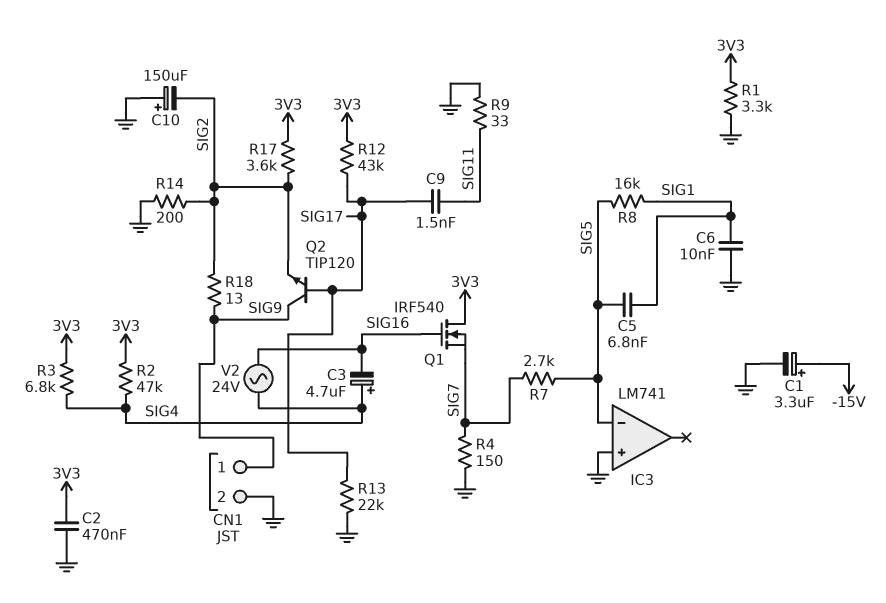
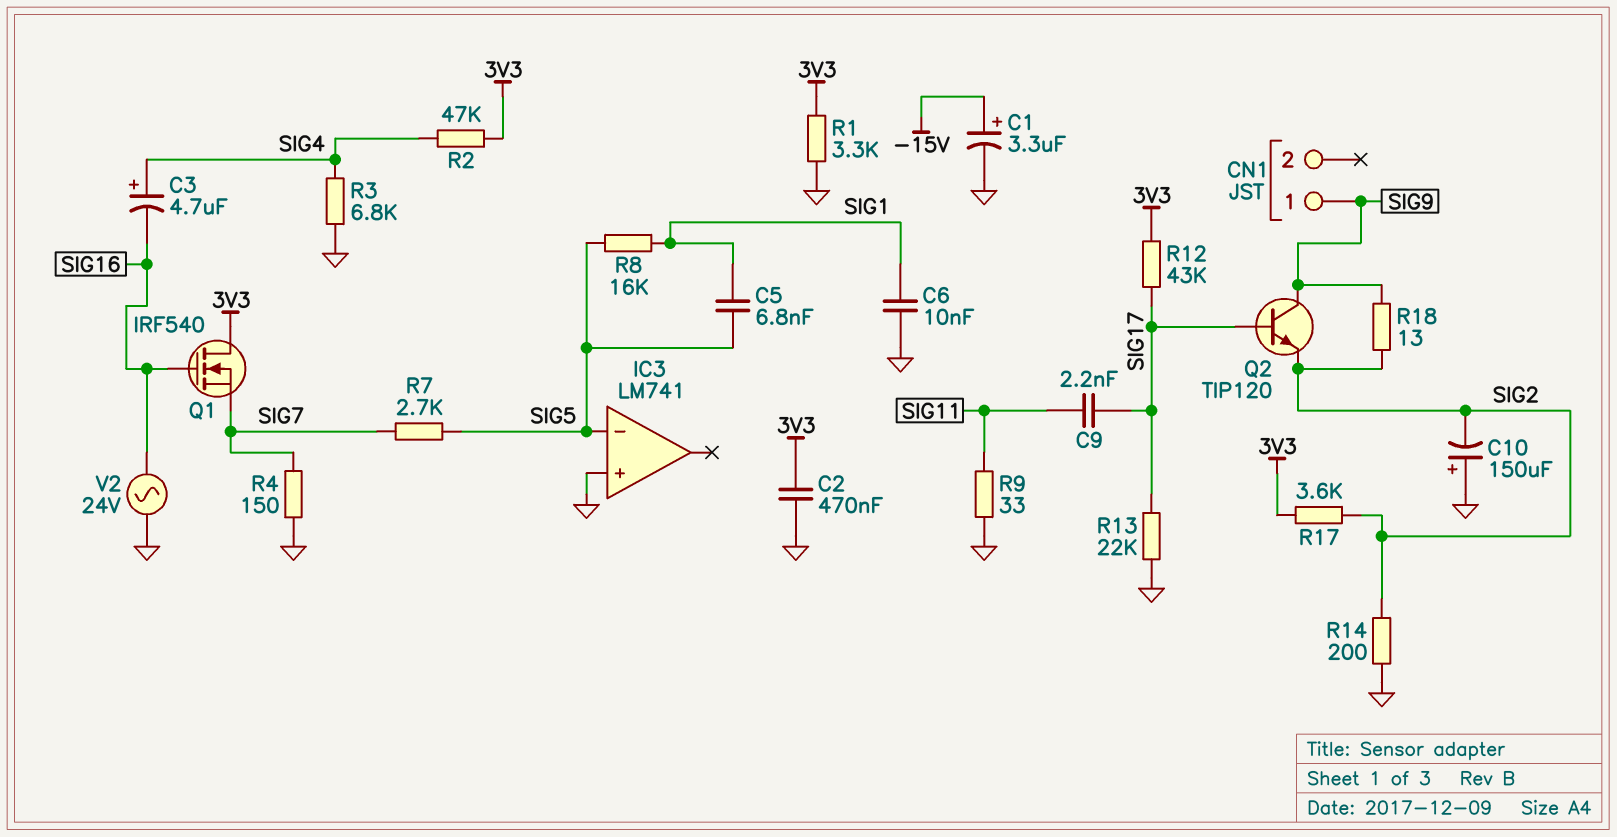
C9: 1.5nF (SIG11, SIG17) -> 2.2nF (SIG11, SIG17)
CN1 pin 2: GND -> none
R3: 6.8k (3V3, SIG4) -> 6.8k (GND, SIG4)
V2: AC 24V (SIG4, SIG16) -> AC 24V (GND, SIG16)

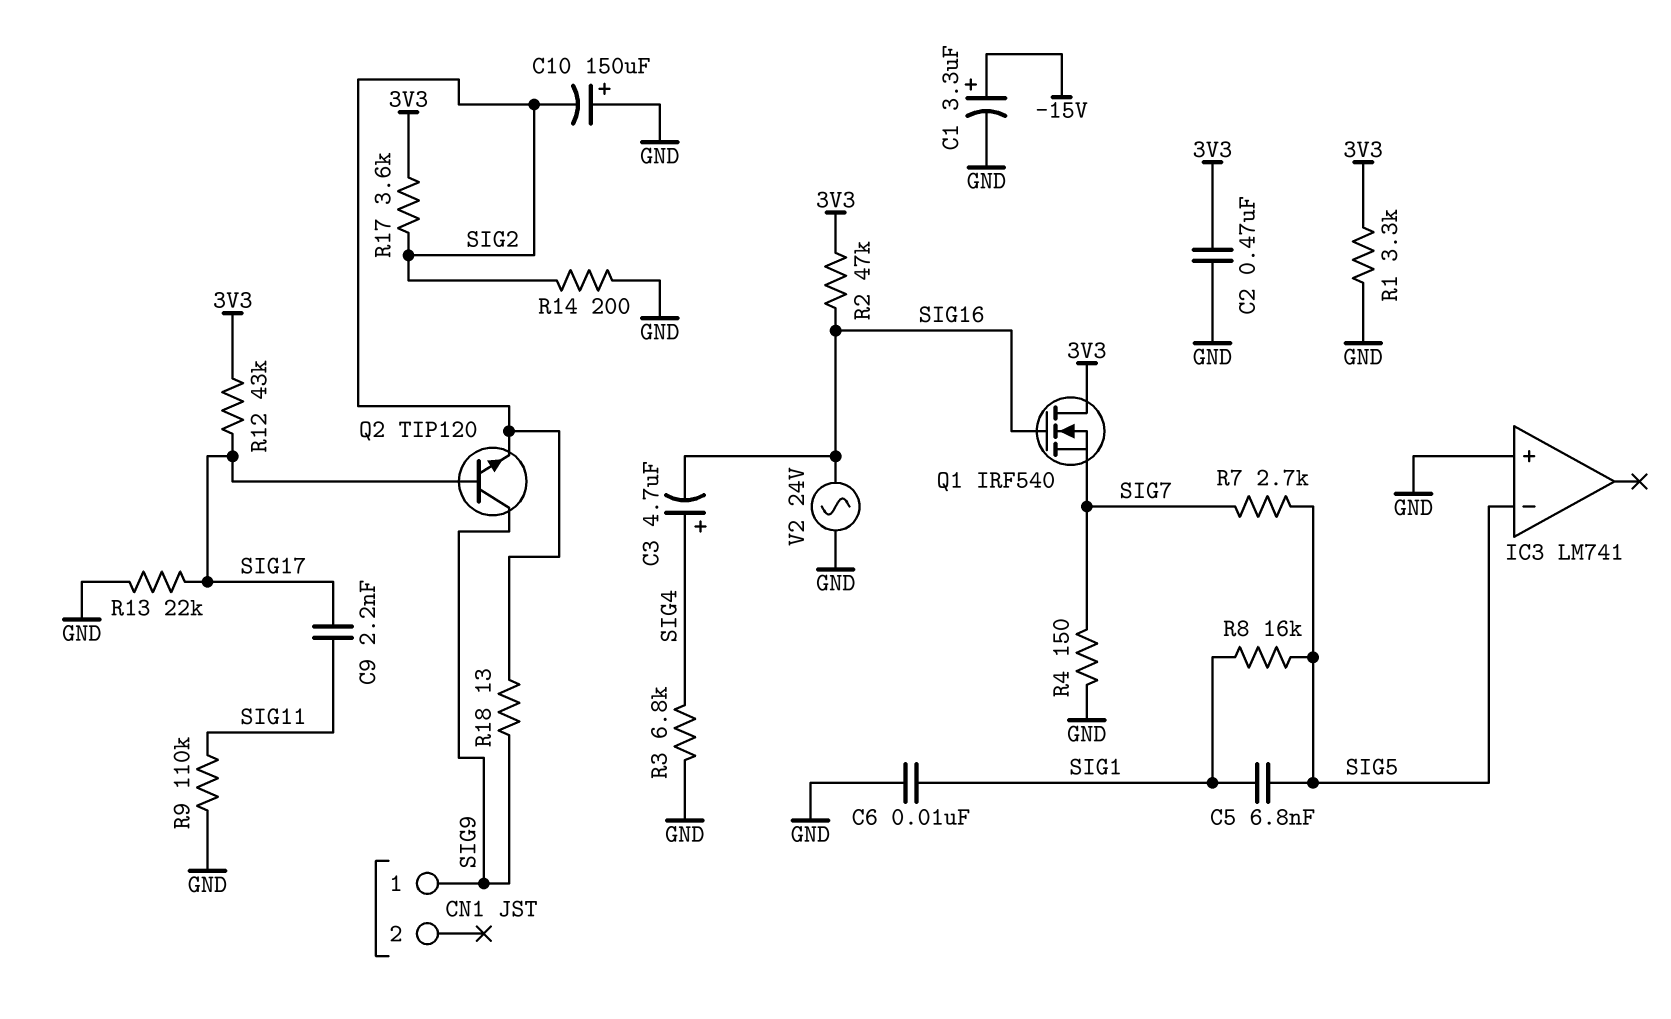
R2: 47k (3V3, SIG4) -> 47k (3V3, SIG16)
R9: 33 (GND, SIG11) -> 110k (GND, SIG11)

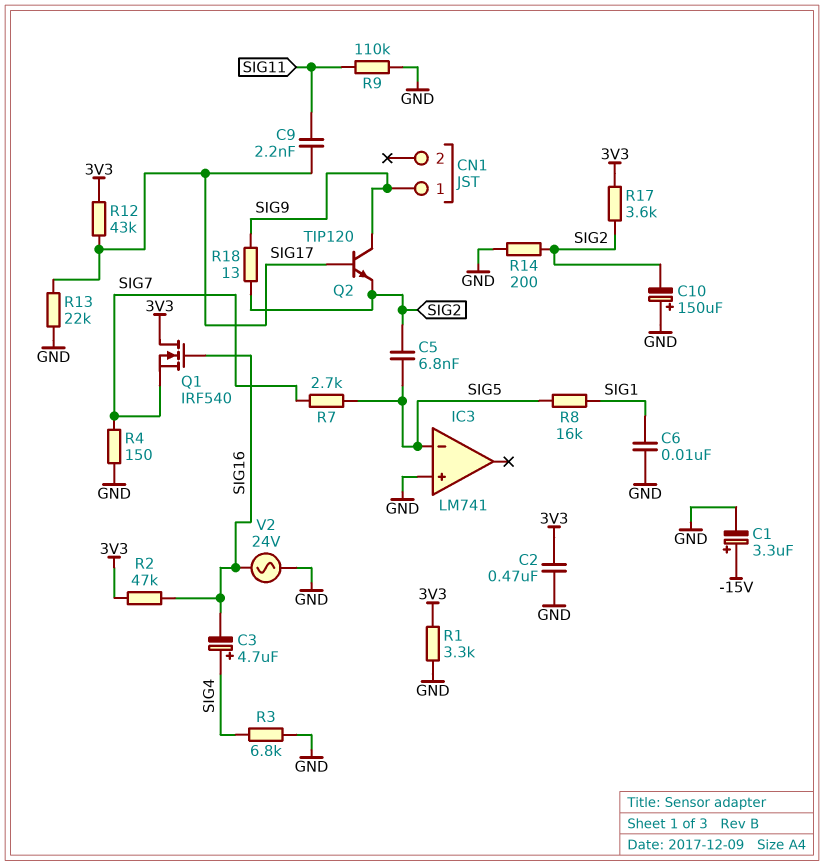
C5: 6.8nF (SIG1, SIG5) -> 6.8nF (SIG2, SIG5)

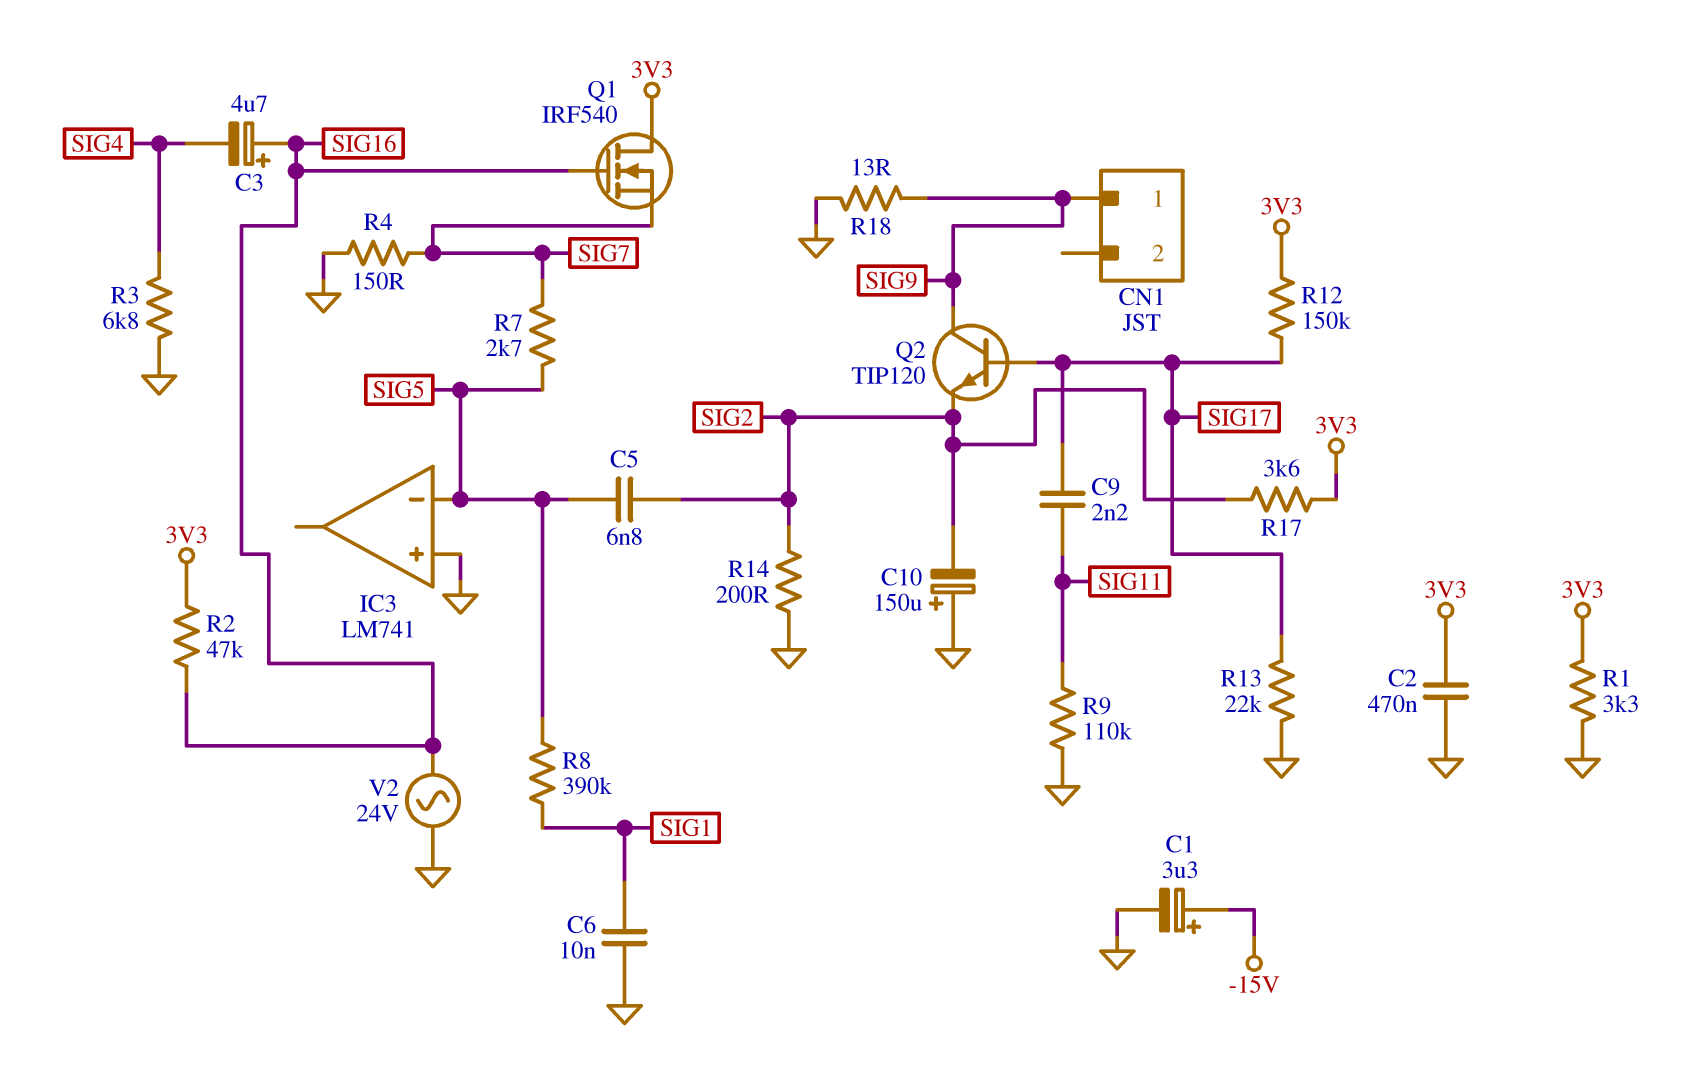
C3: 4.7uF (plus SIG4, minus SIG16) -> 4.7uF (plus SIG16, minus SIG4)
R8: 16k (SIG1, SIG5) -> 390k (SIG1, SIG5)
R12: 43k (3V3, SIG17) -> 150k (3V3, SIG17)
R18: 13 (SIG2, SIG9) -> 13 (GND, SIG9)

